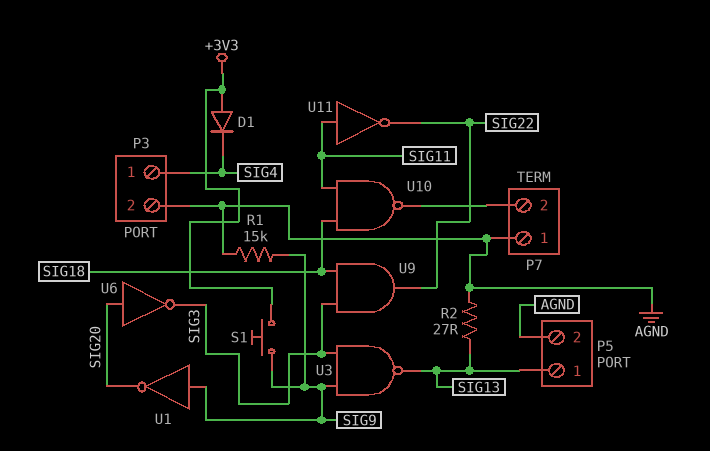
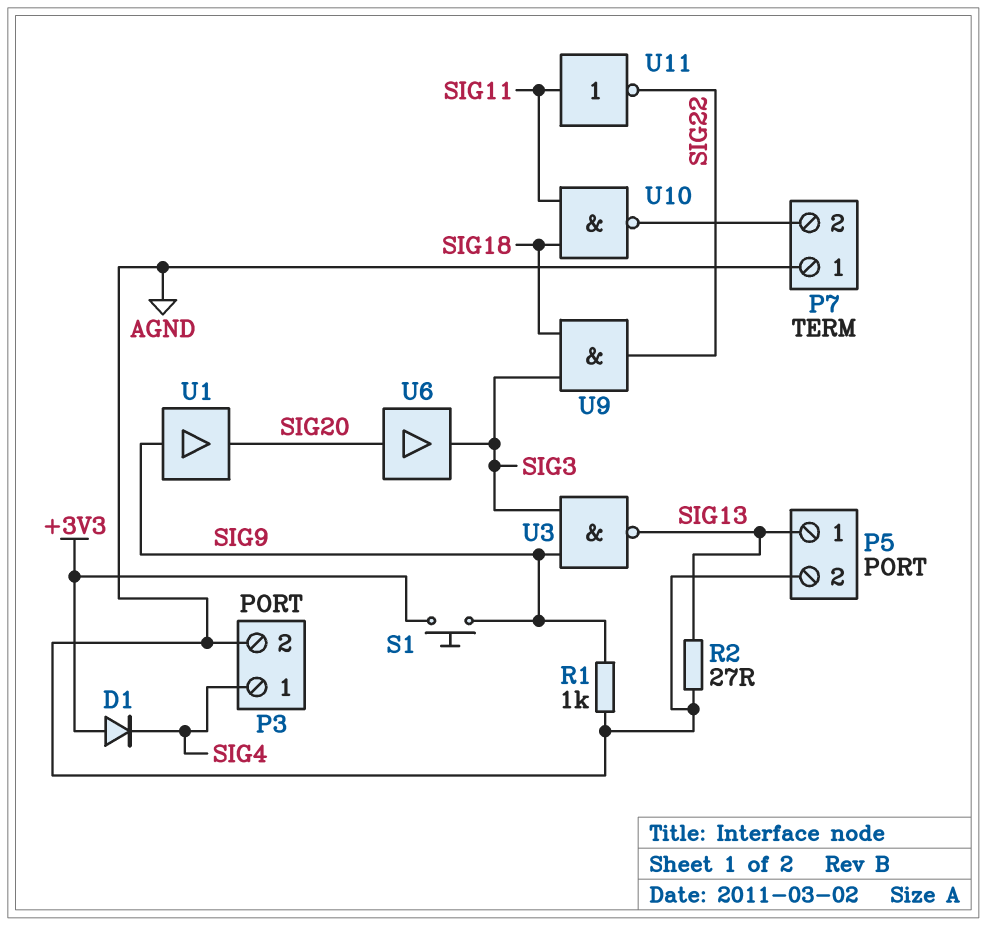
R1: 15k (AGND, SIG9) -> 1k (AGND, SIG9)
U1: NOT (in SIG9, out SIG20) -> buffer (in SIG9, out SIG20)
U6: NOT (in SIG20, out SIG3) -> buffer (in SIG20, out SIG3)

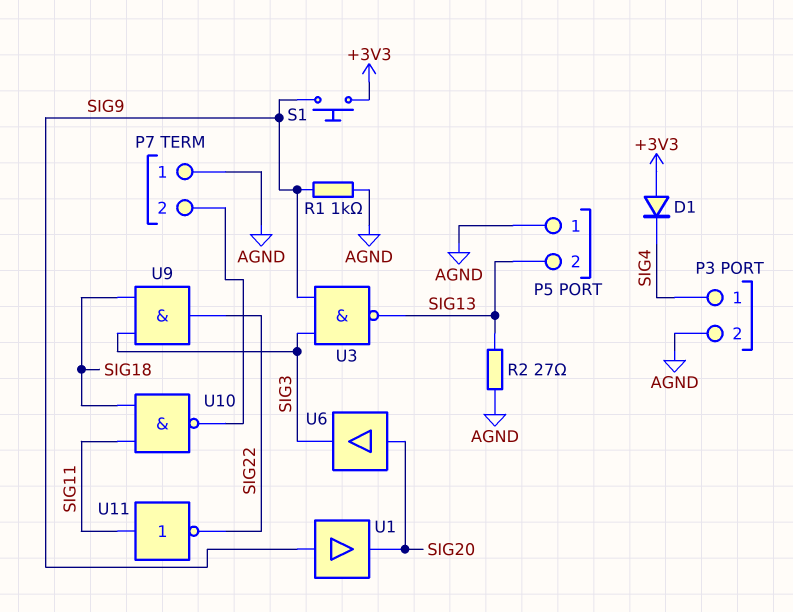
P5 pin 1: SIG13 -> AGND
P5 pin 2: AGND -> SIG13

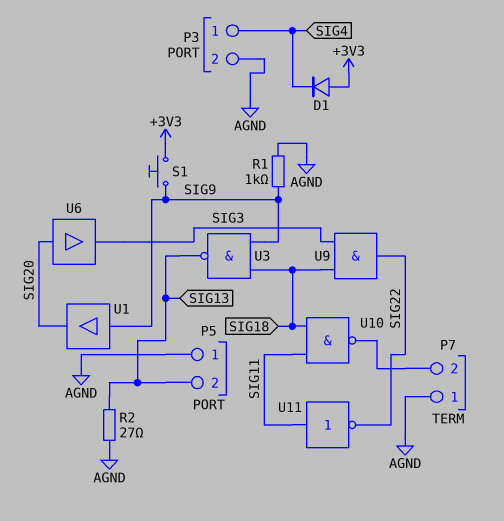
U3: NAND (in SIG3, in SIG9, out SIG13) -> NAND (in SIG9, in SIG18, out SIG13)

